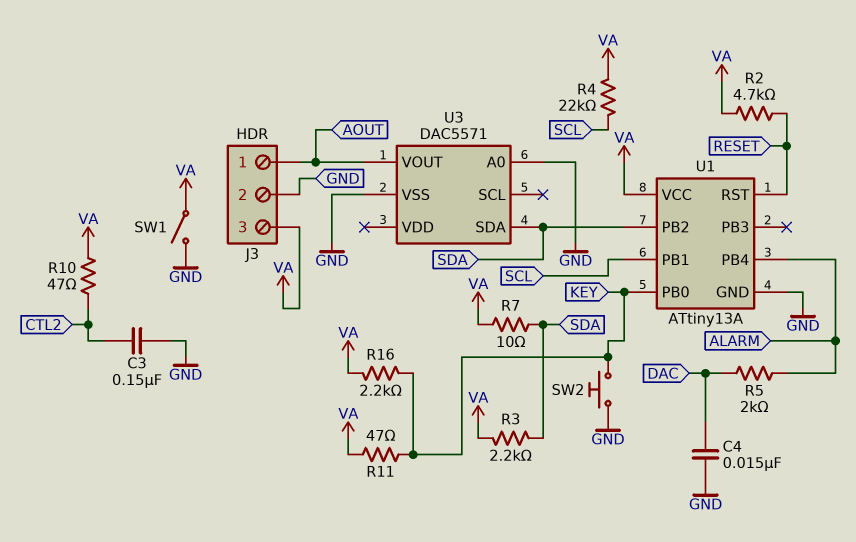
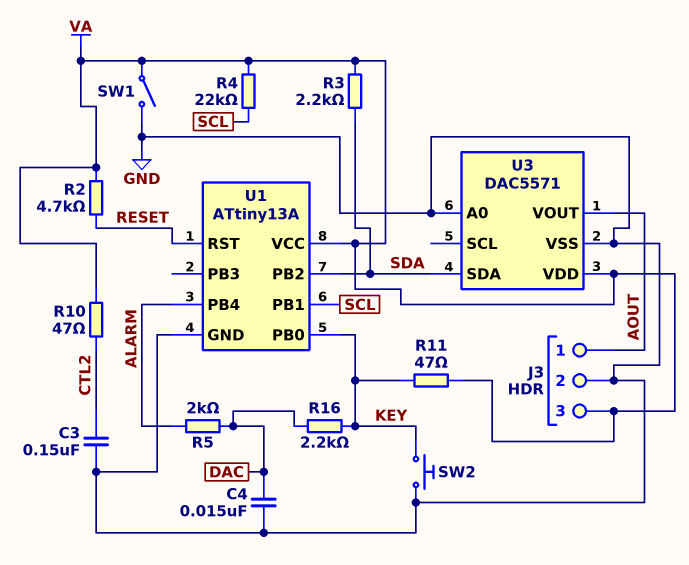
R7: 10 (SDA, VA) -> none
R16: 2.2k (KEY, VA) -> 2.2k (DAC, KEY)
U3 pin VDD: none -> VA

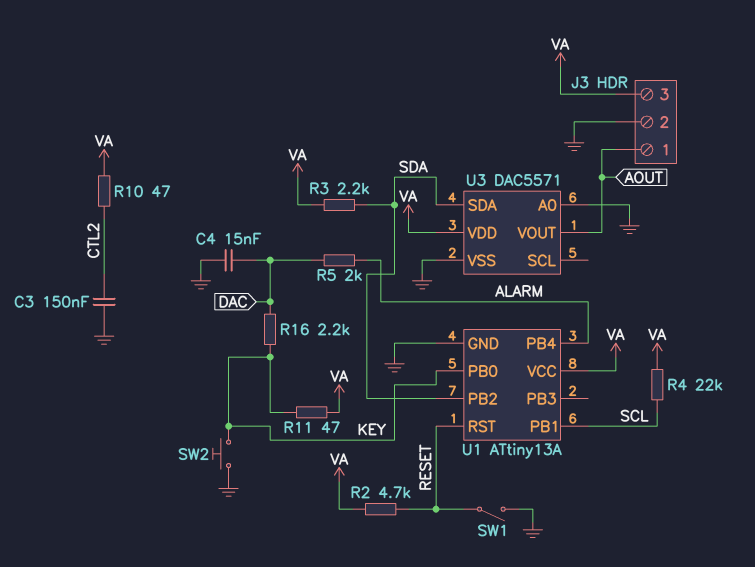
SW1: switch (GND, VA) -> switch (GND, RESET)

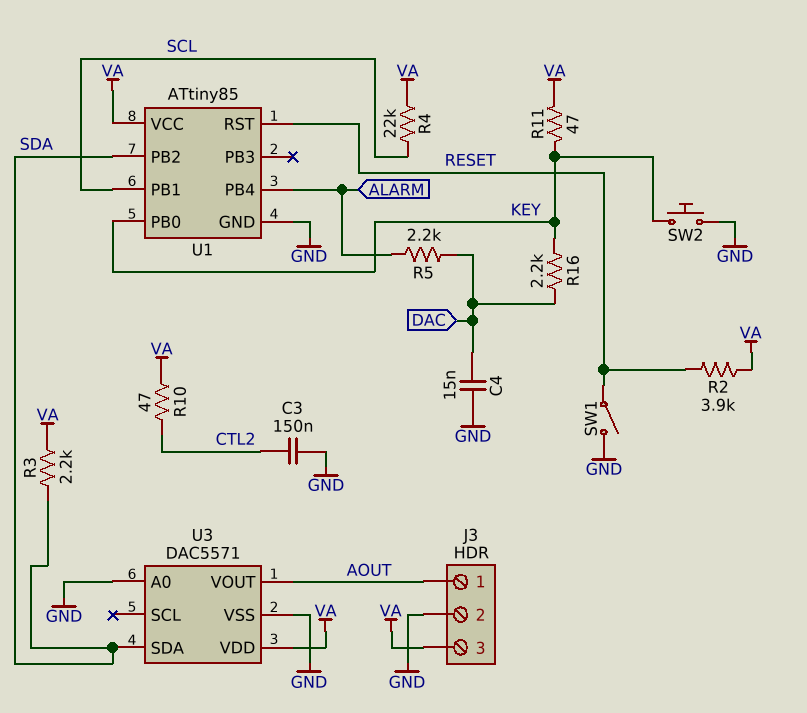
R2: 4.7k (RESET, VA) -> 3.9k (RESET, VA)
R5: 2k (ALARM, DAC) -> 2.2k (ALARM, DAC)
U1: ATtiny13A -> ATtiny85

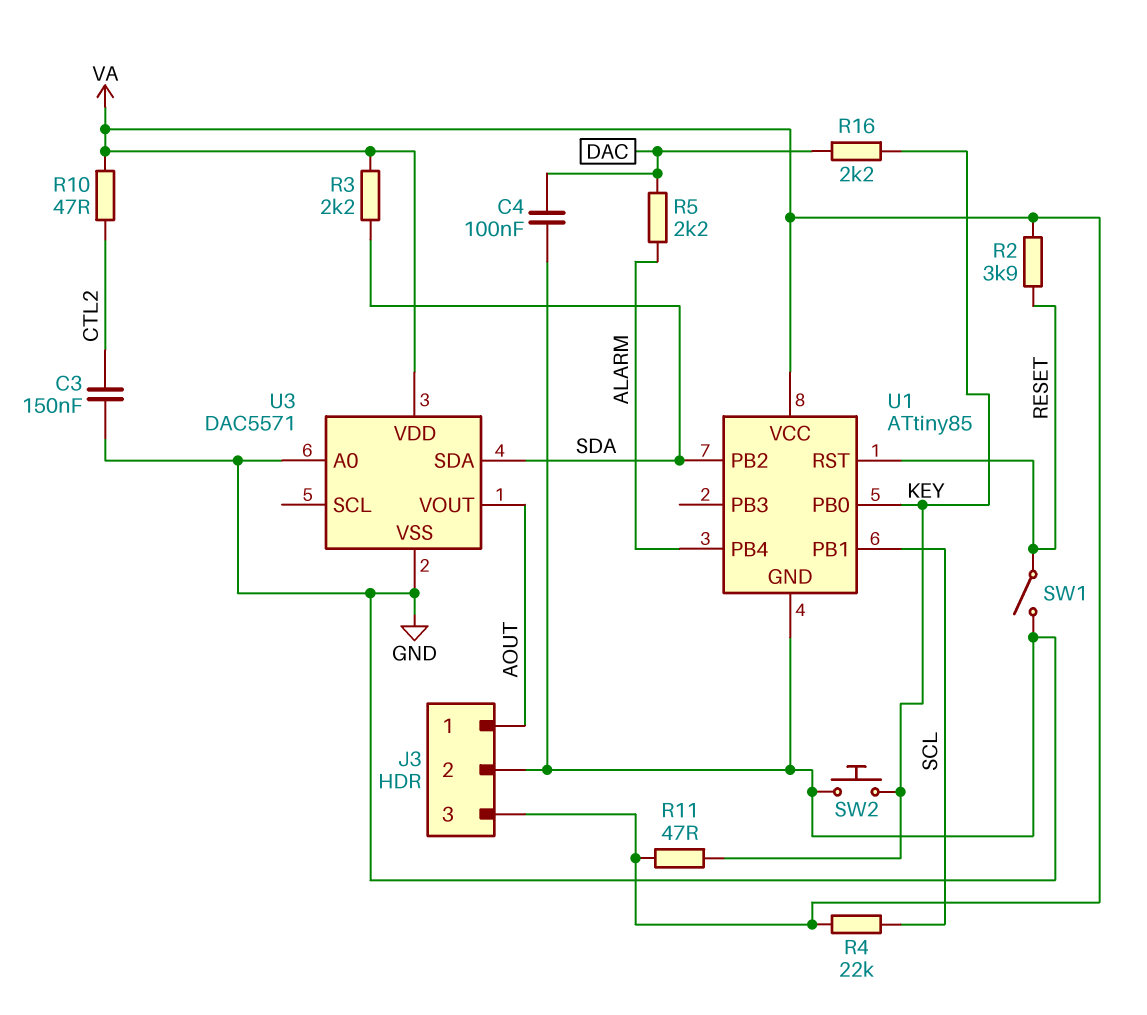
C4: 15nF (DAC, GND) -> 100nF (DAC, GND)

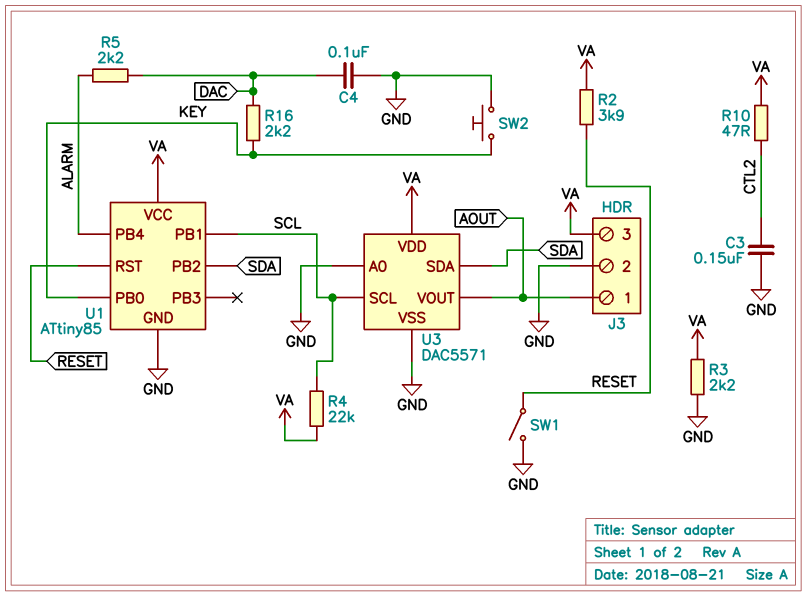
R3: 2.2k (SDA, VA) -> 2.2k (GND, VA)
R11: 47 (KEY, VA) -> none
U3 pin SCL: none -> SCL

